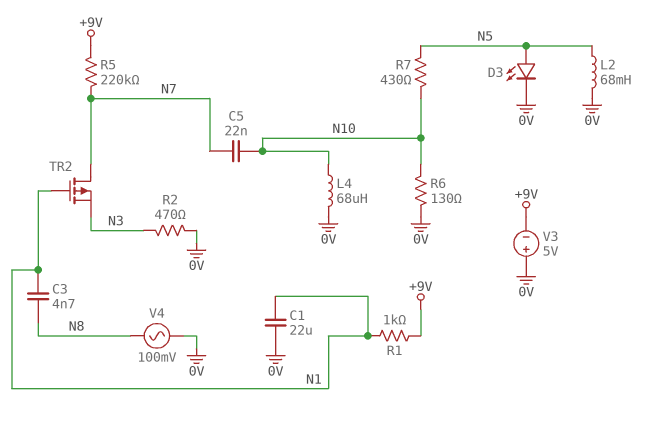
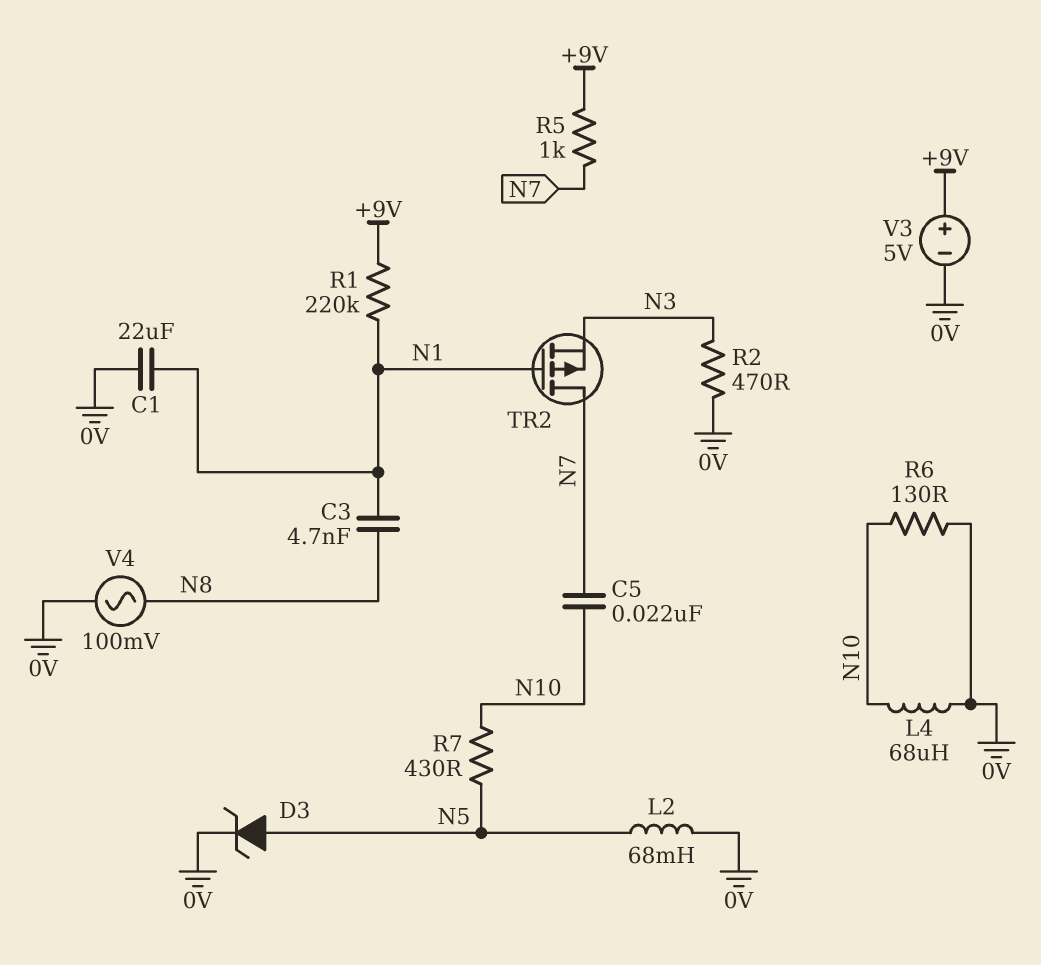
D3: LED (A N5, K 0V) -> zener (A N5, K 0V)
R1: 1k (+9V, N1) -> 220k (+9V, N1)
R5: 220k (+9V, N7) -> 1k (+9V, N7)
V3: 5V (plus 0V, minus +9V) -> 5V (plus +9V, minus 0V)

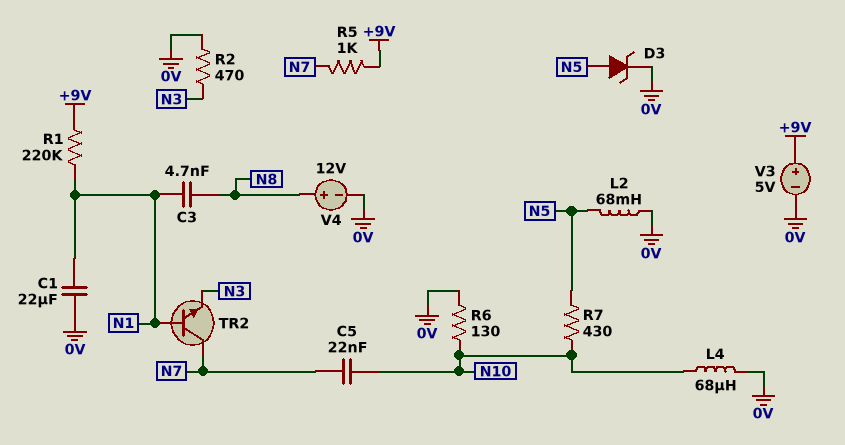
TR2: PMOS (G N1, D N7, S N3) -> NPN (B N1, C N7, E N3)
V4: AC 100mV (0V, N8) -> 12V (plus N8, minus 0V)

